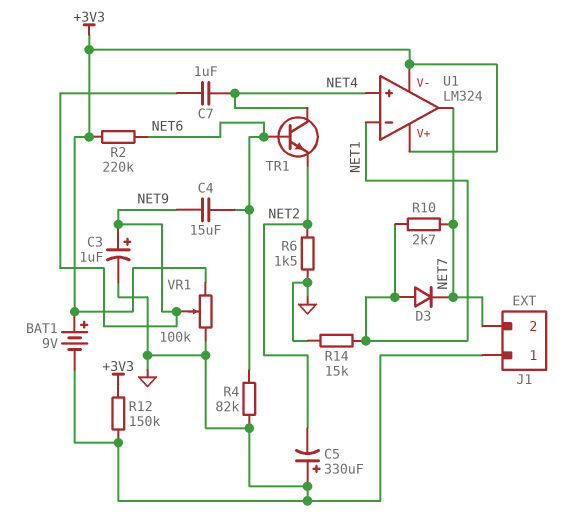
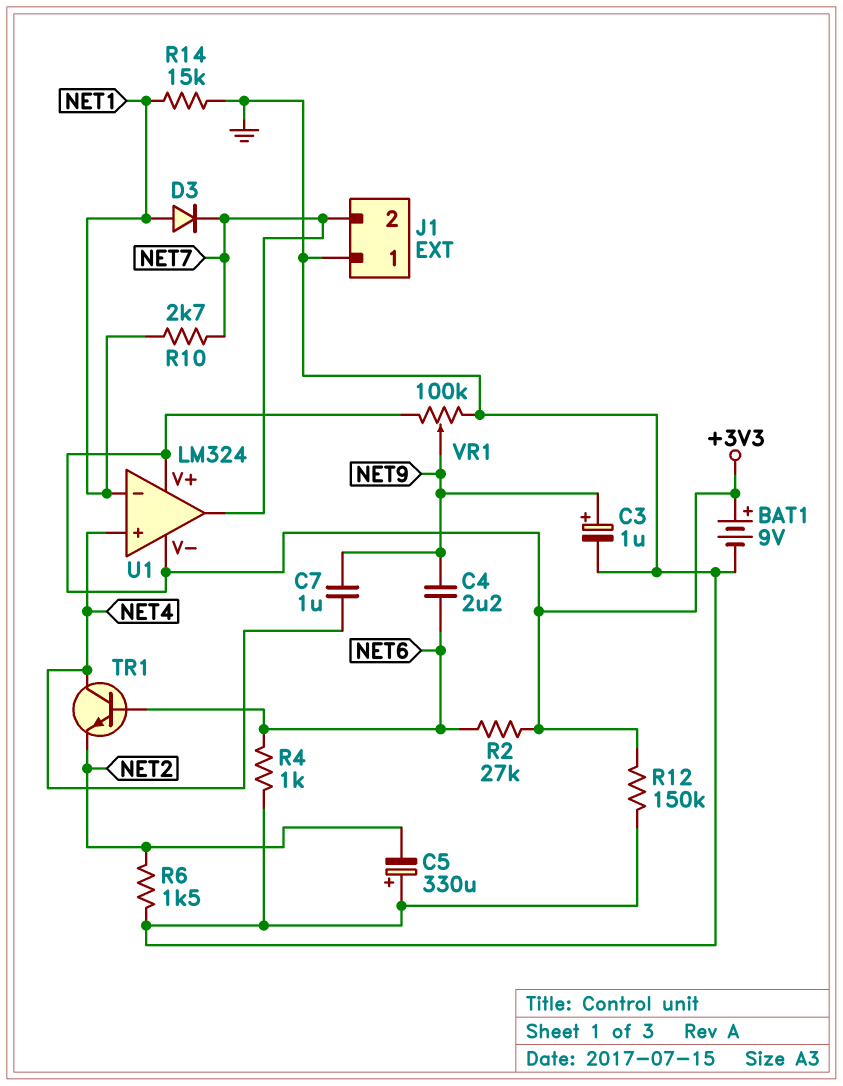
C4: 15uF (NET6, NET9) -> 2.2uF (NET6, NET9)
R2: 220k (+3V3, NET6) -> 27k (+3V3, NET6)
R4: 82k (GND, NET6) -> 1k (GND, NET6)

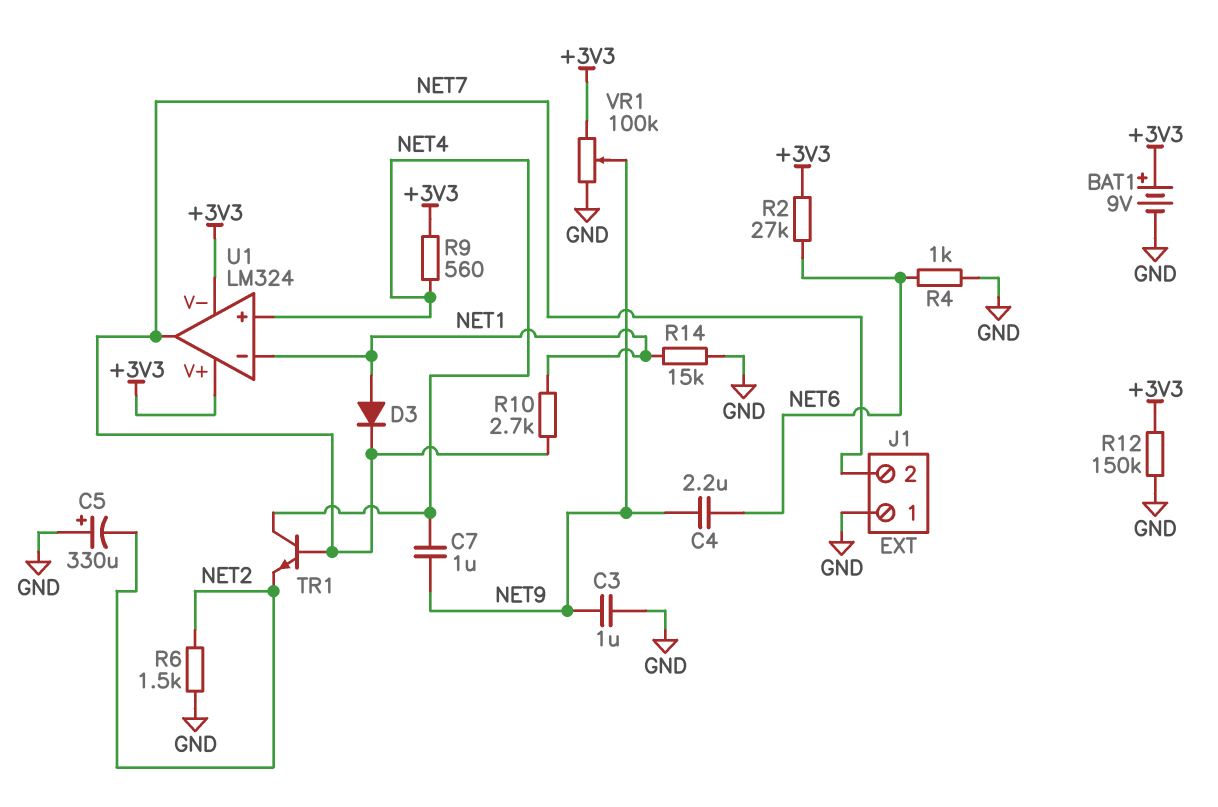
C3: 1uF (plus NET9, minus GND) -> 1uF (GND, NET9)
R9: none -> 560 (+3V3, NET4)
TR1: NPN (B NET6, C NET4, E NET2) -> NPN (B NET7, C NET4, E NET2)

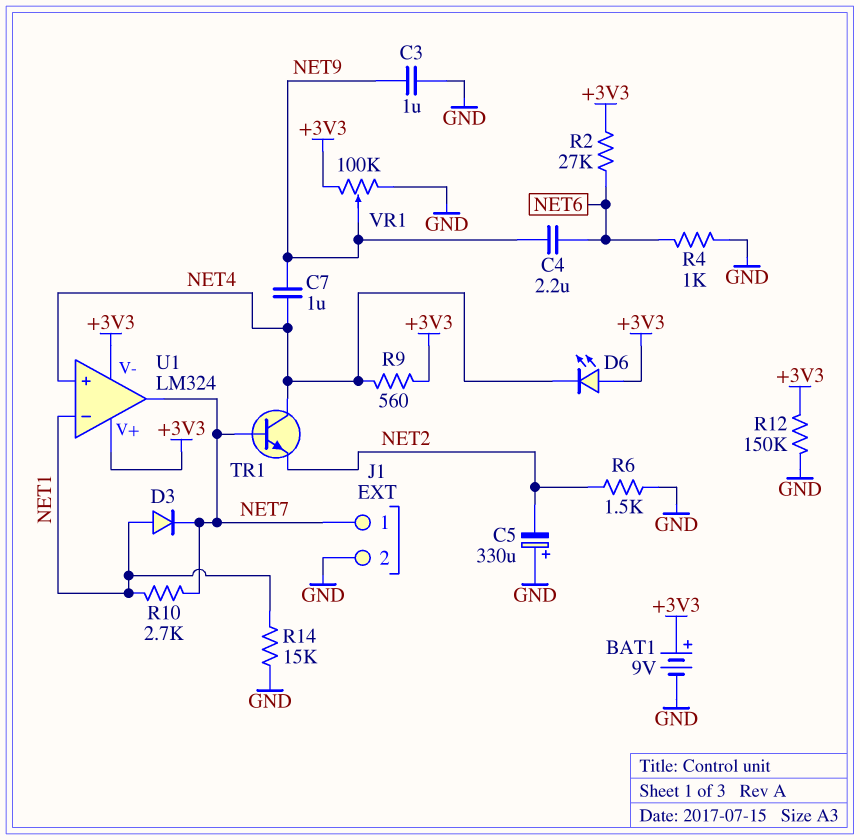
D6: none -> LED (A +3V3, K NET4)
J1 pin 1: GND -> NET7
J1 pin 2: NET7 -> GND

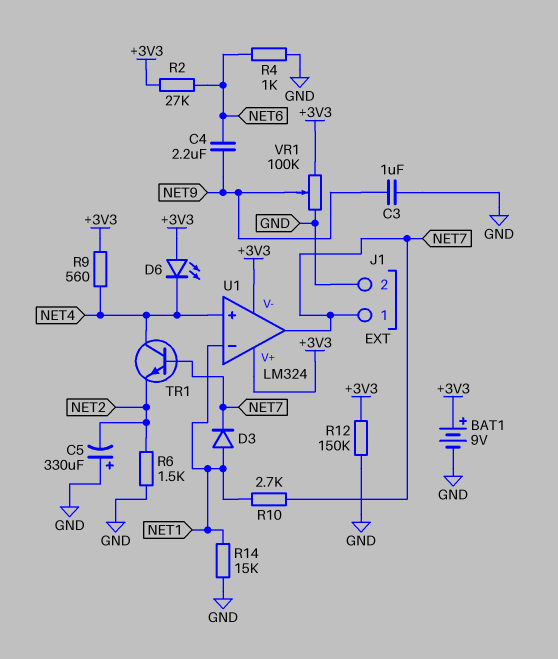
C7: 1uF (NET4, NET9) -> none

